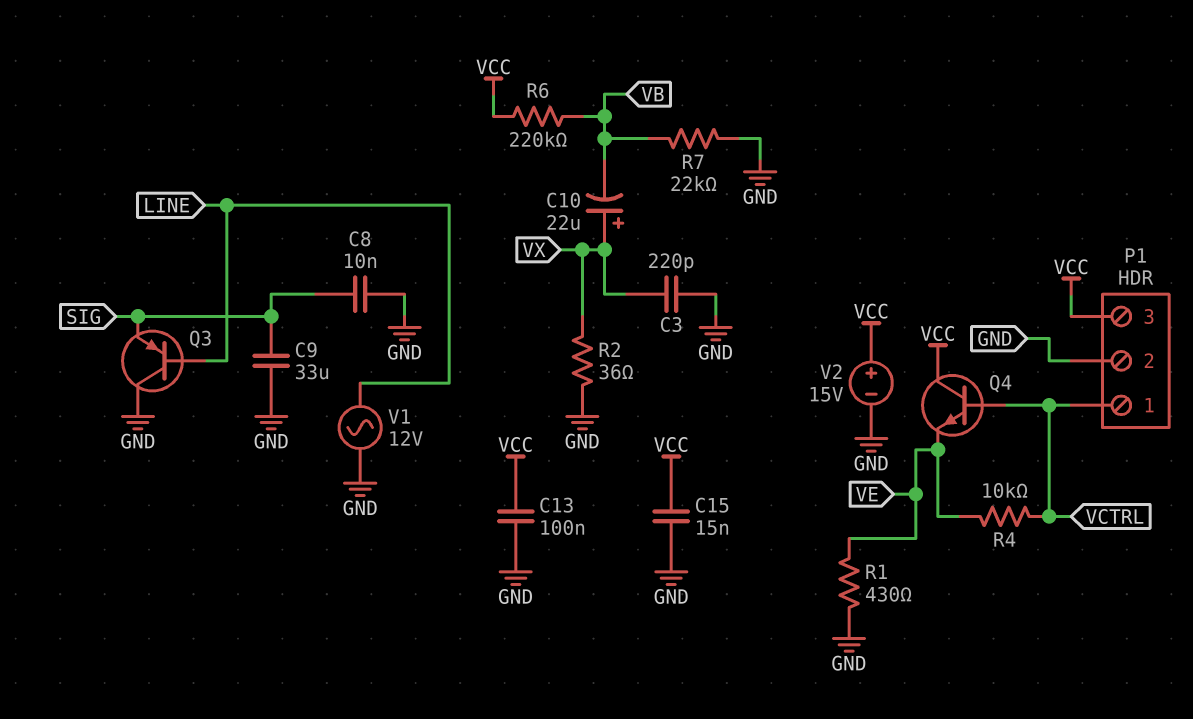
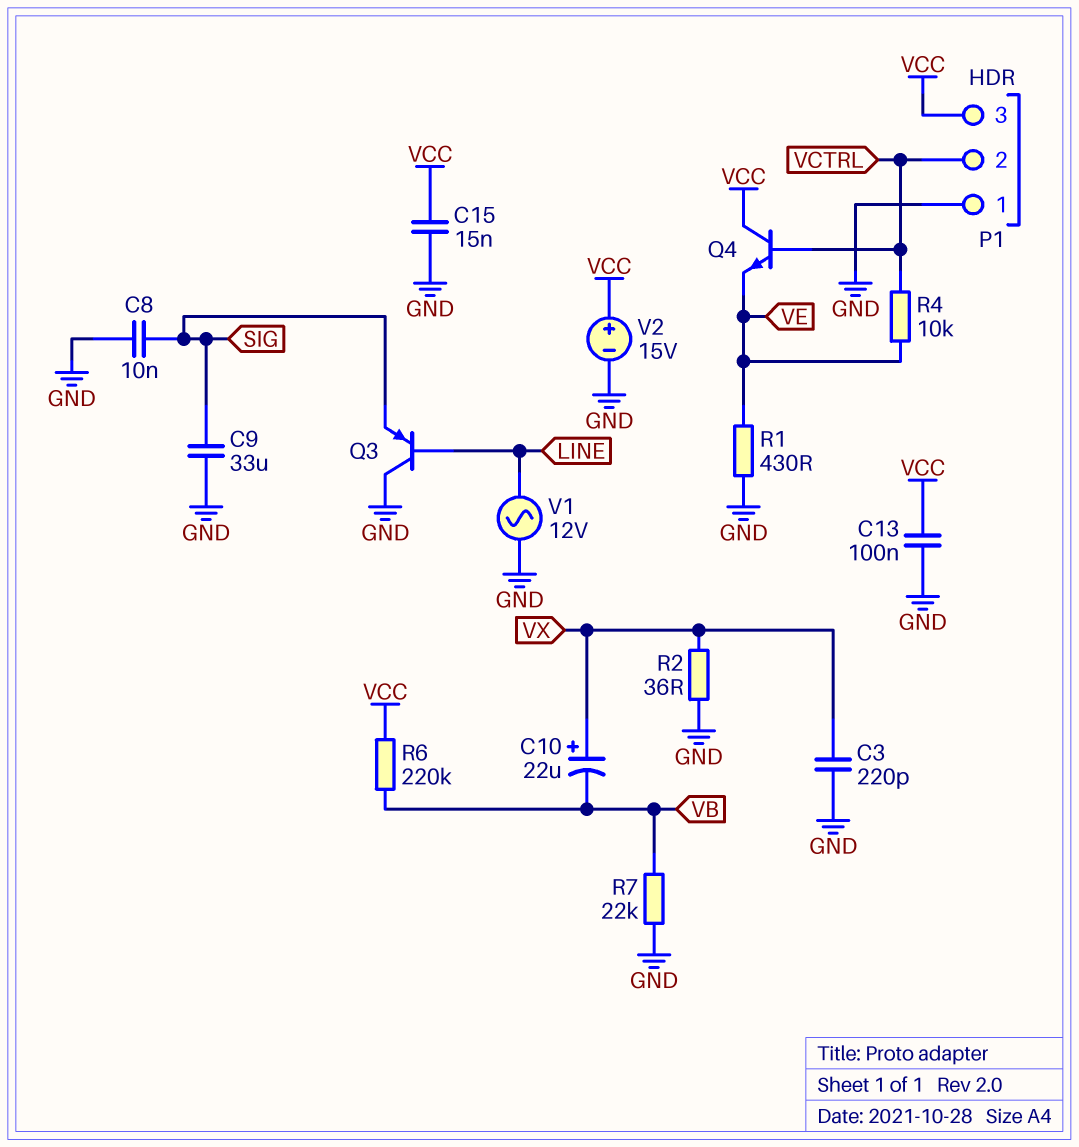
P1 pin 1: VCTRL -> GND
P1 pin 2: GND -> VCTRL

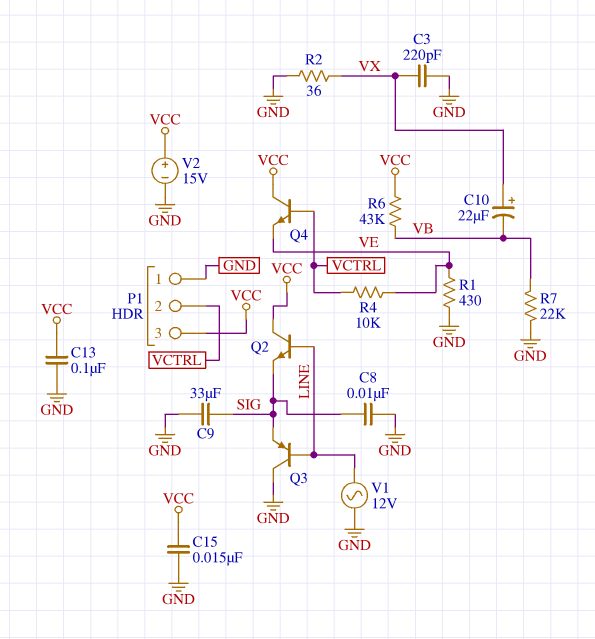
Q2: none -> NPN (B LINE, C VCC, E SIG)
R6: 220k (VB, VCC) -> 43k (VB, VCC)

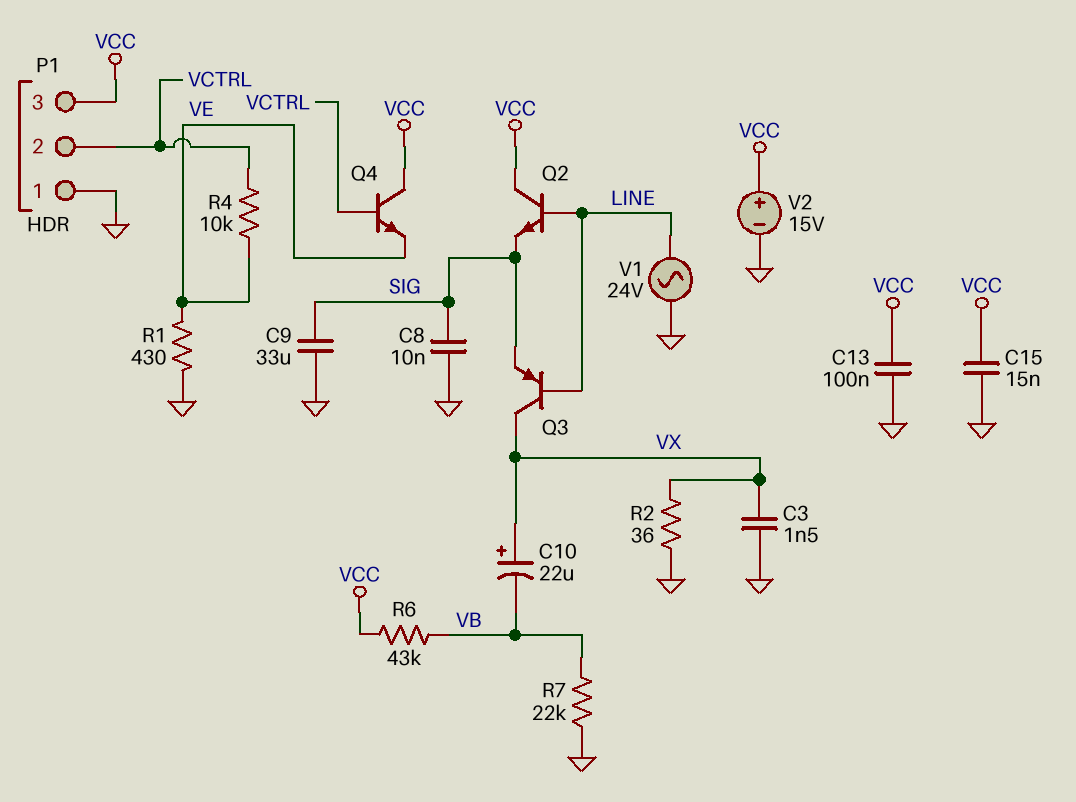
C3: 220pF (GND, VX) -> 1.5nF (GND, VX)
Q3: PNP (B LINE, C GND, E SIG) -> PNP (B LINE, C VX, E SIG)
V1: AC 12V (GND, LINE) -> AC 24V (GND, LINE)

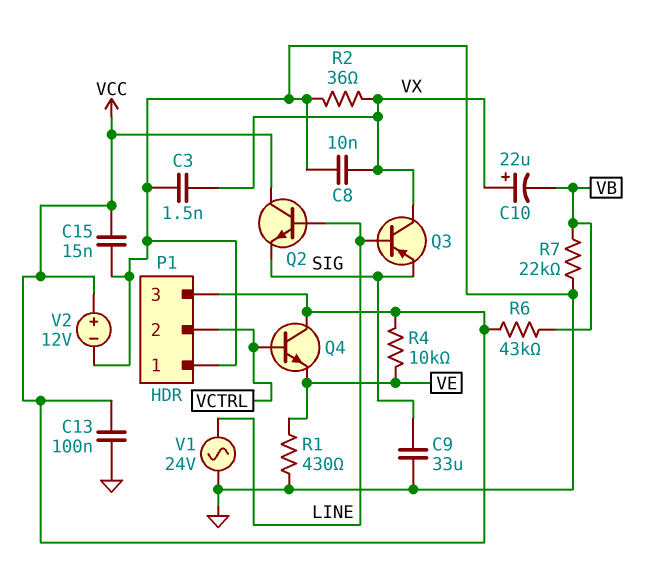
C8: 10nF (GND, SIG) -> 10nF (GND, VX)
R4: 10k (VCTRL, VE) -> 10k (VCC, VE)
V2: 15V (plus VCC, minus GND) -> 12V (plus VCC, minus GND)

